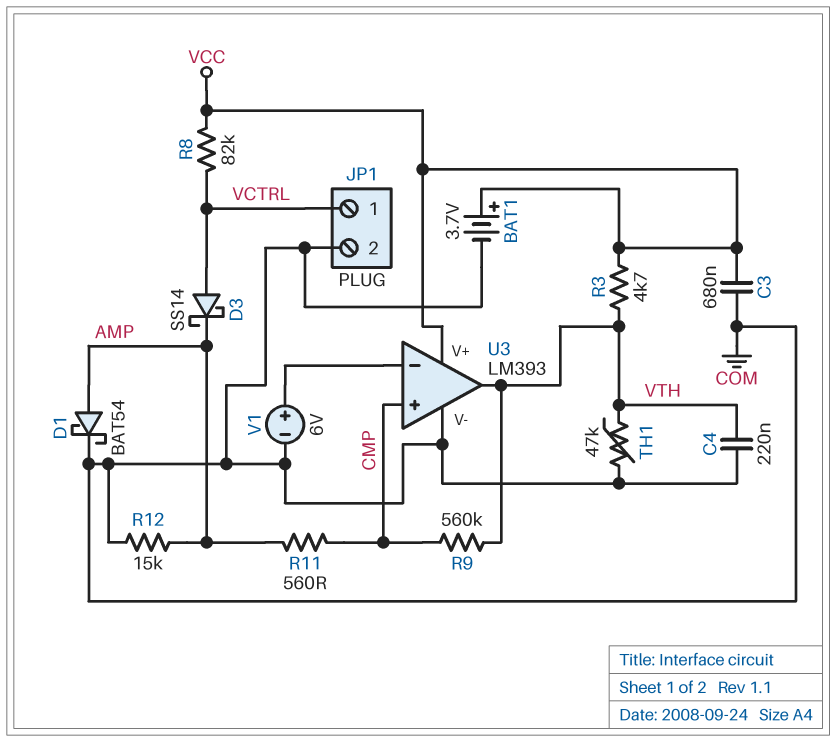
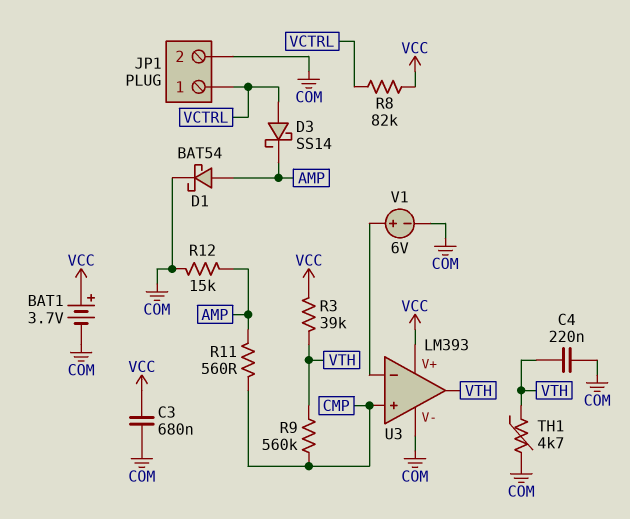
R3: 4.7k (VCC, VTH) -> 39k (VCC, VTH)
TH1: 47k (COM, VTH) -> 4.7k (COM, VTH)

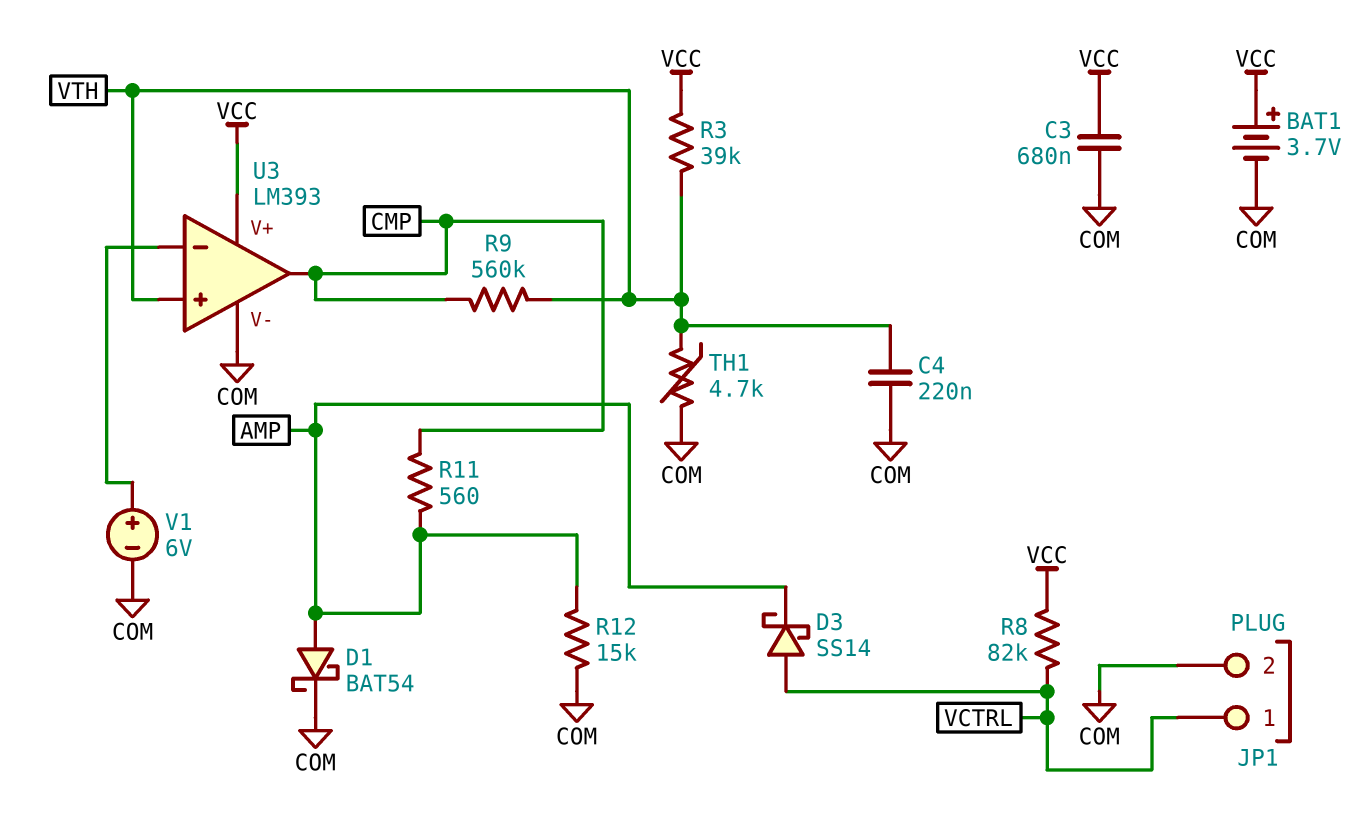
U3 pin in+: CMP -> VTH
U3 pin out: VTH -> CMP

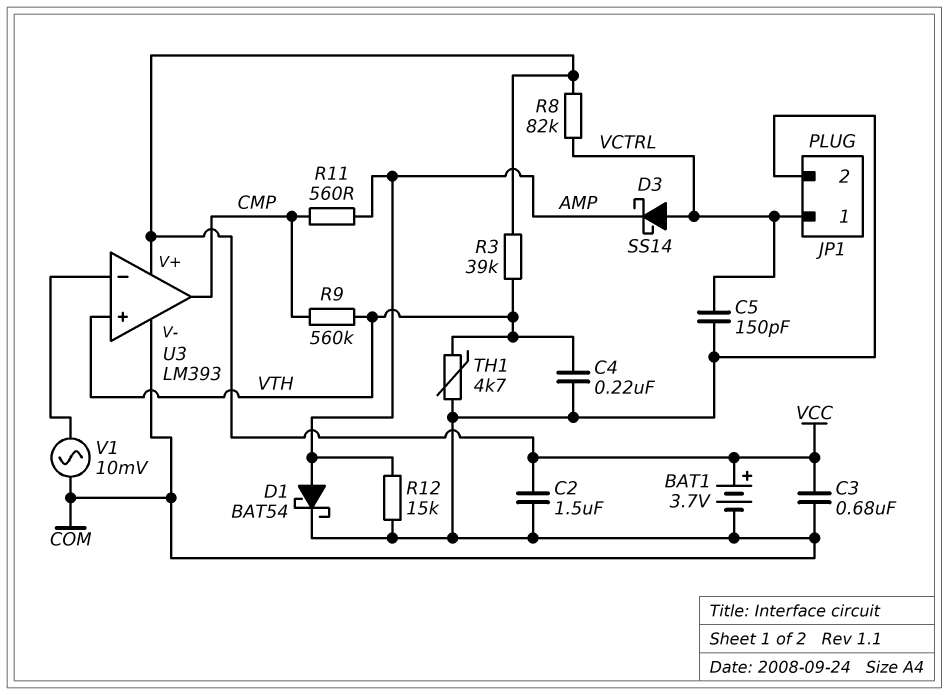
C2: none -> 1.5uF (COM, VCC)
C5: none -> 150pF (COM, VCTRL)
V1: 6V (plus U3/in-, minus COM) -> AC 10mV (COM, U3/in-)

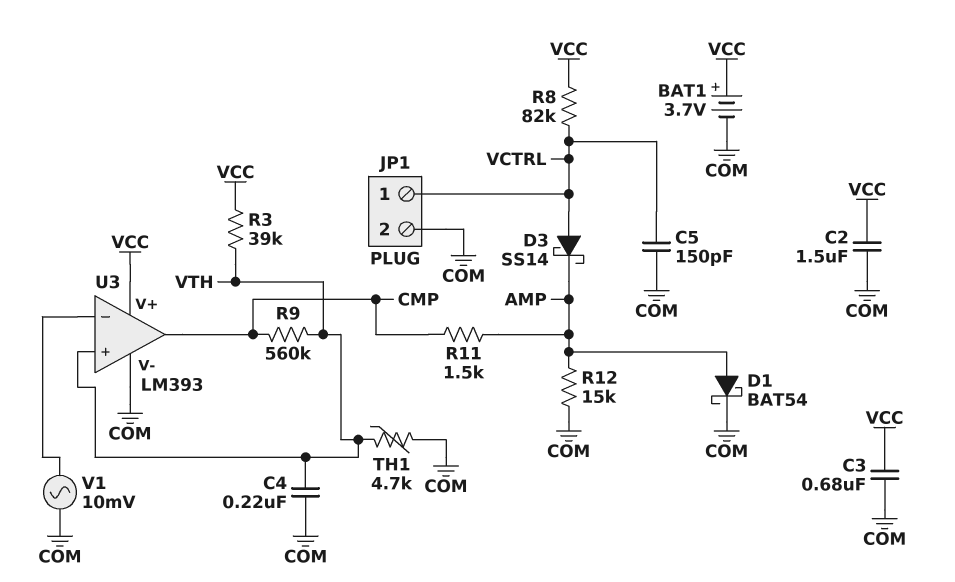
R11: 560 (AMP, CMP) -> 1.5k (AMP, CMP)

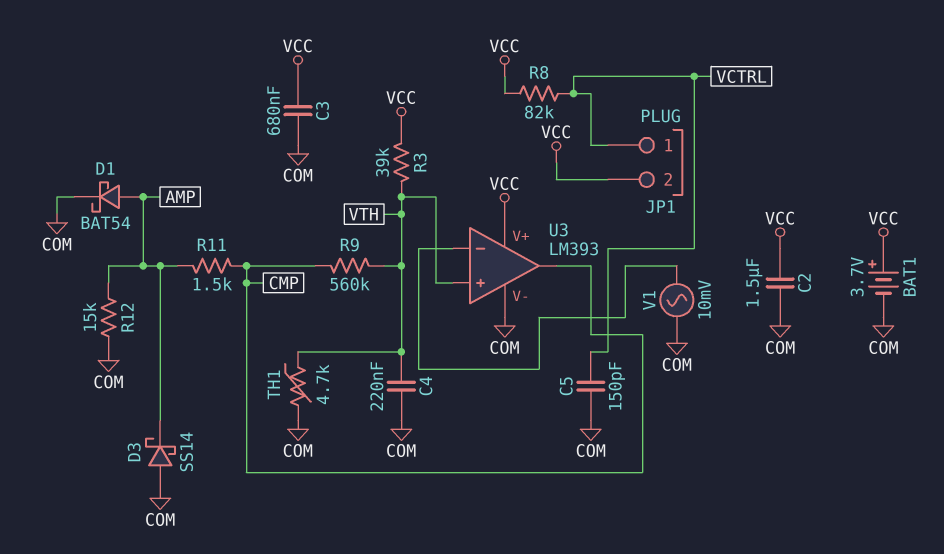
D3: schottky SS14 (A VCTRL, K AMP) -> schottky SS14 (A COM, K AMP)
JP1 pin 2: COM -> VCC

